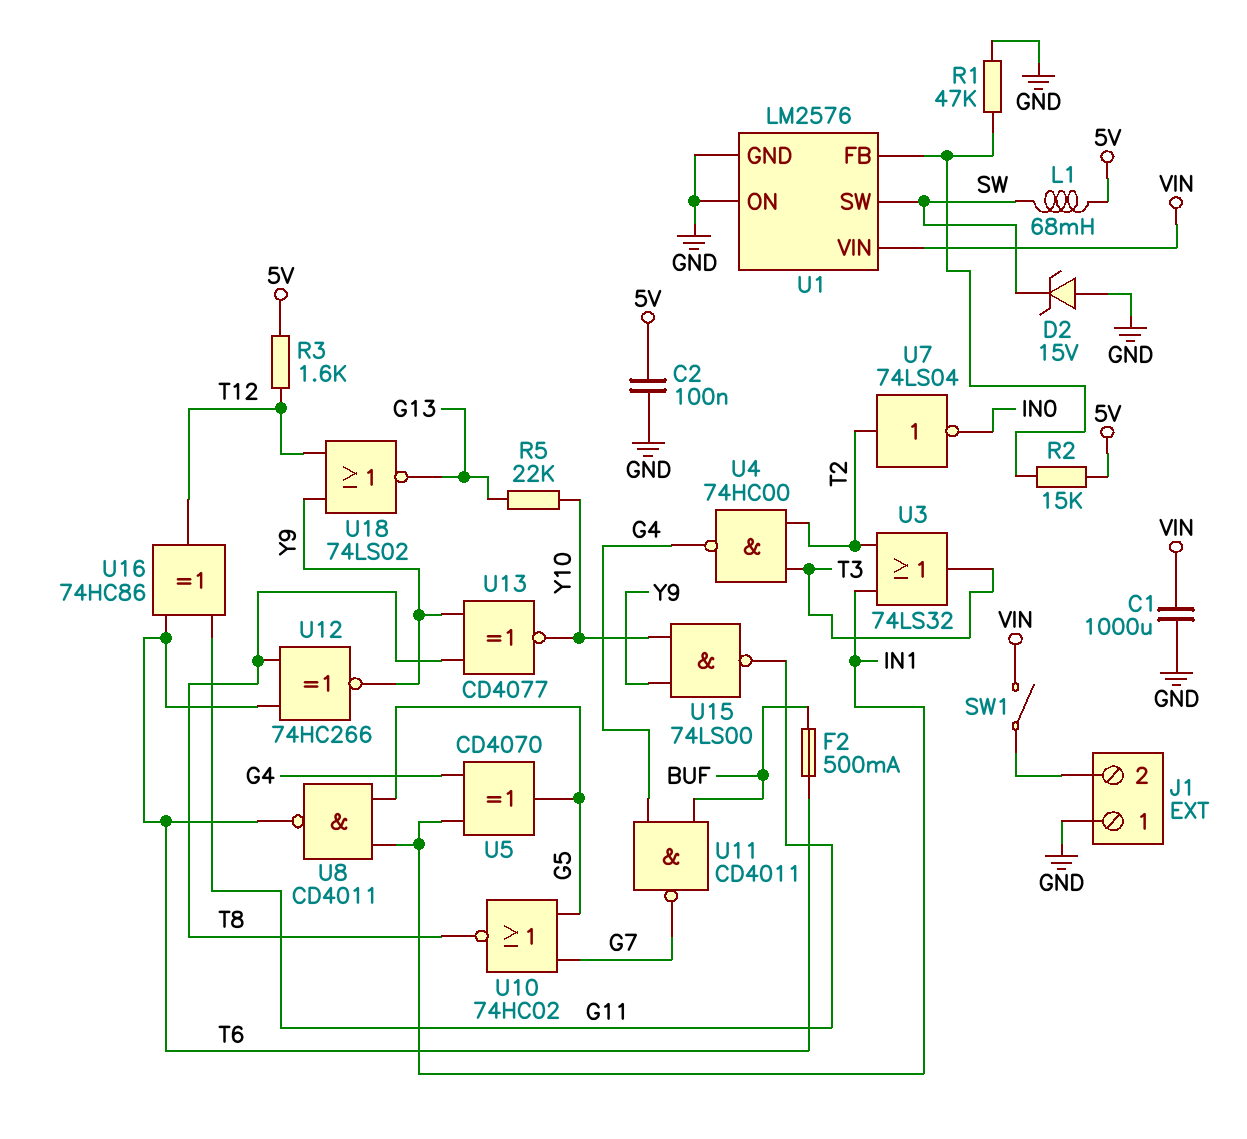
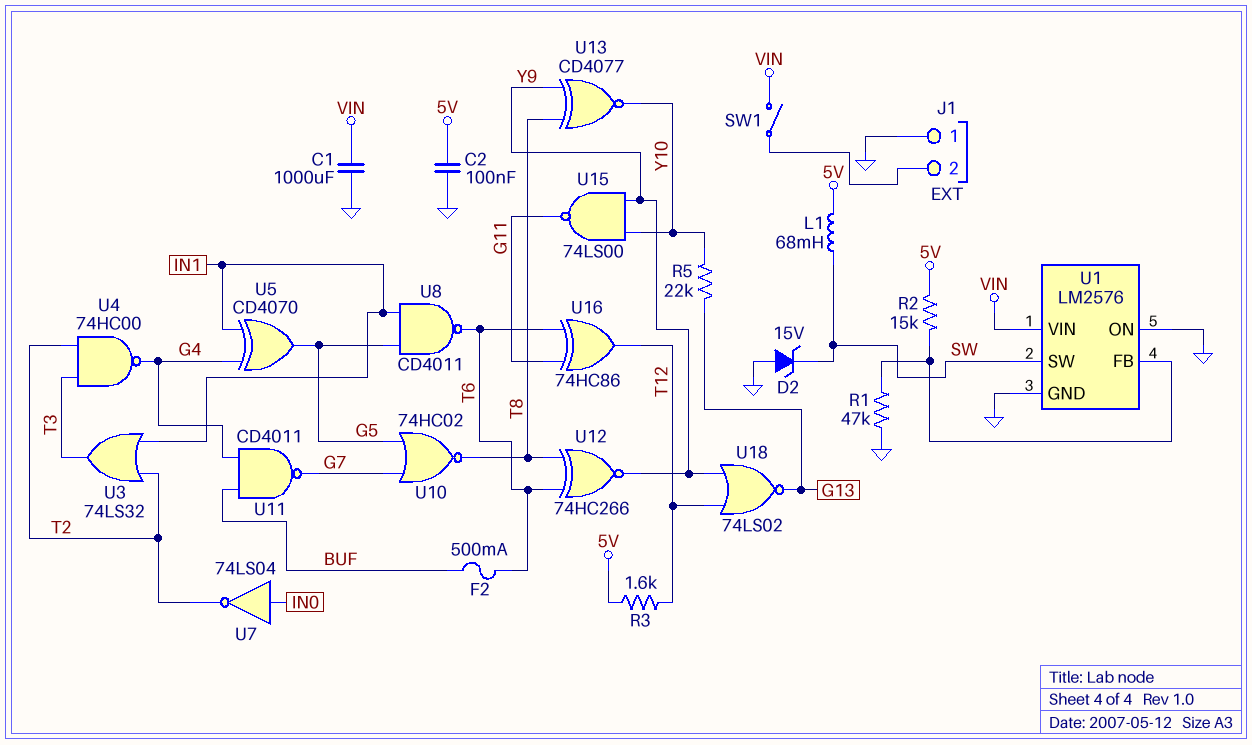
U7: NOT 74LS04 (in T2, out IN0) -> NOT 74LS04 (in IN0, out T2)

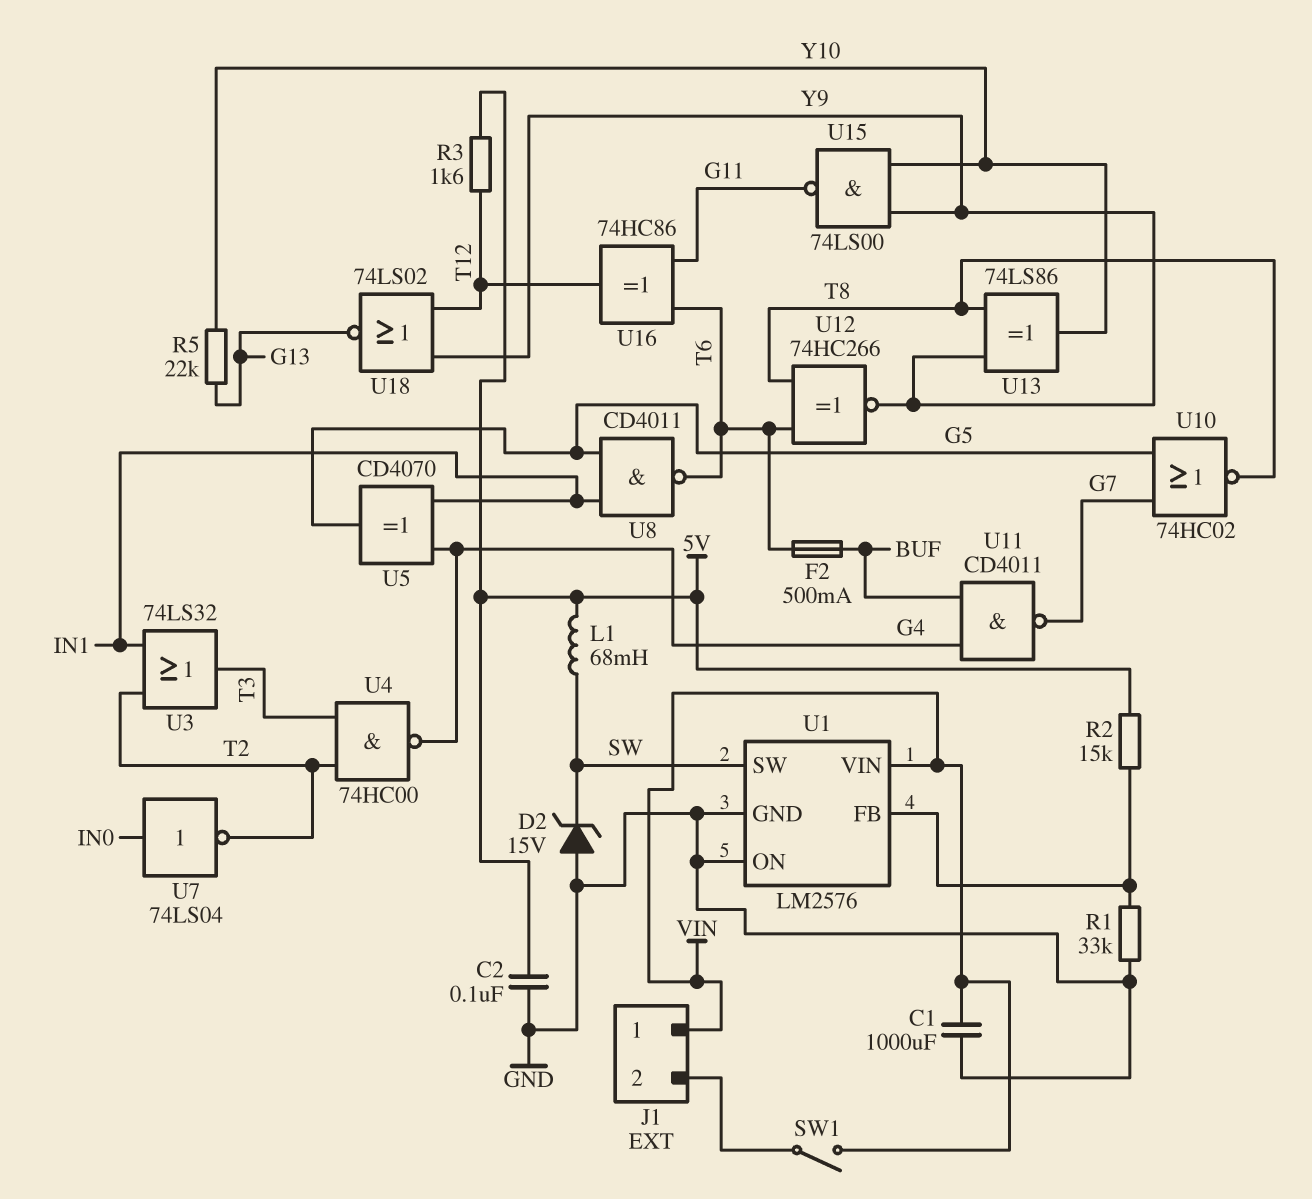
J1 pin 1: GND -> VIN
R1: 47k (GND, U1/FB) -> 33k (GND, U1/FB)
U13: XNOR CD4077 (in T8, in Y9, out Y10) -> XOR 74LS86 (in T8, in Y9, out Y10)

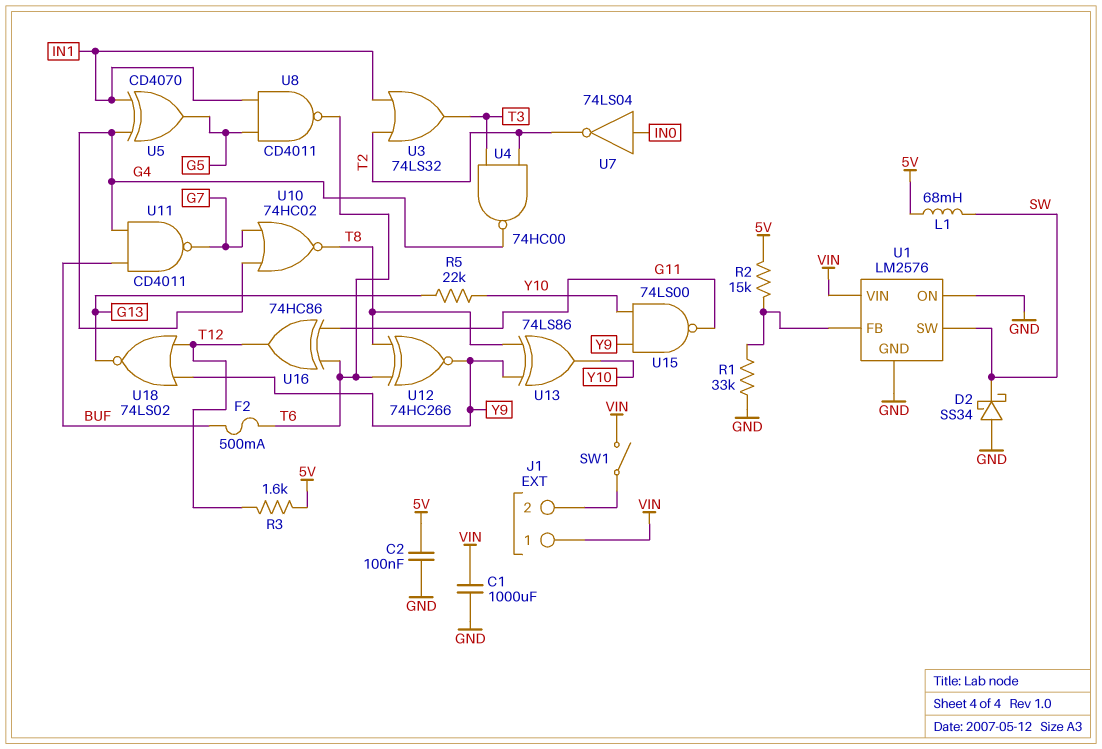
D2: zener 15V (A GND, K SW) -> schottky SS34 (A GND, K SW)
U10: NOR 74HC02 (in G5, in G7, out T8) -> NOR 74HC02 (in G4, in G7, out T8)

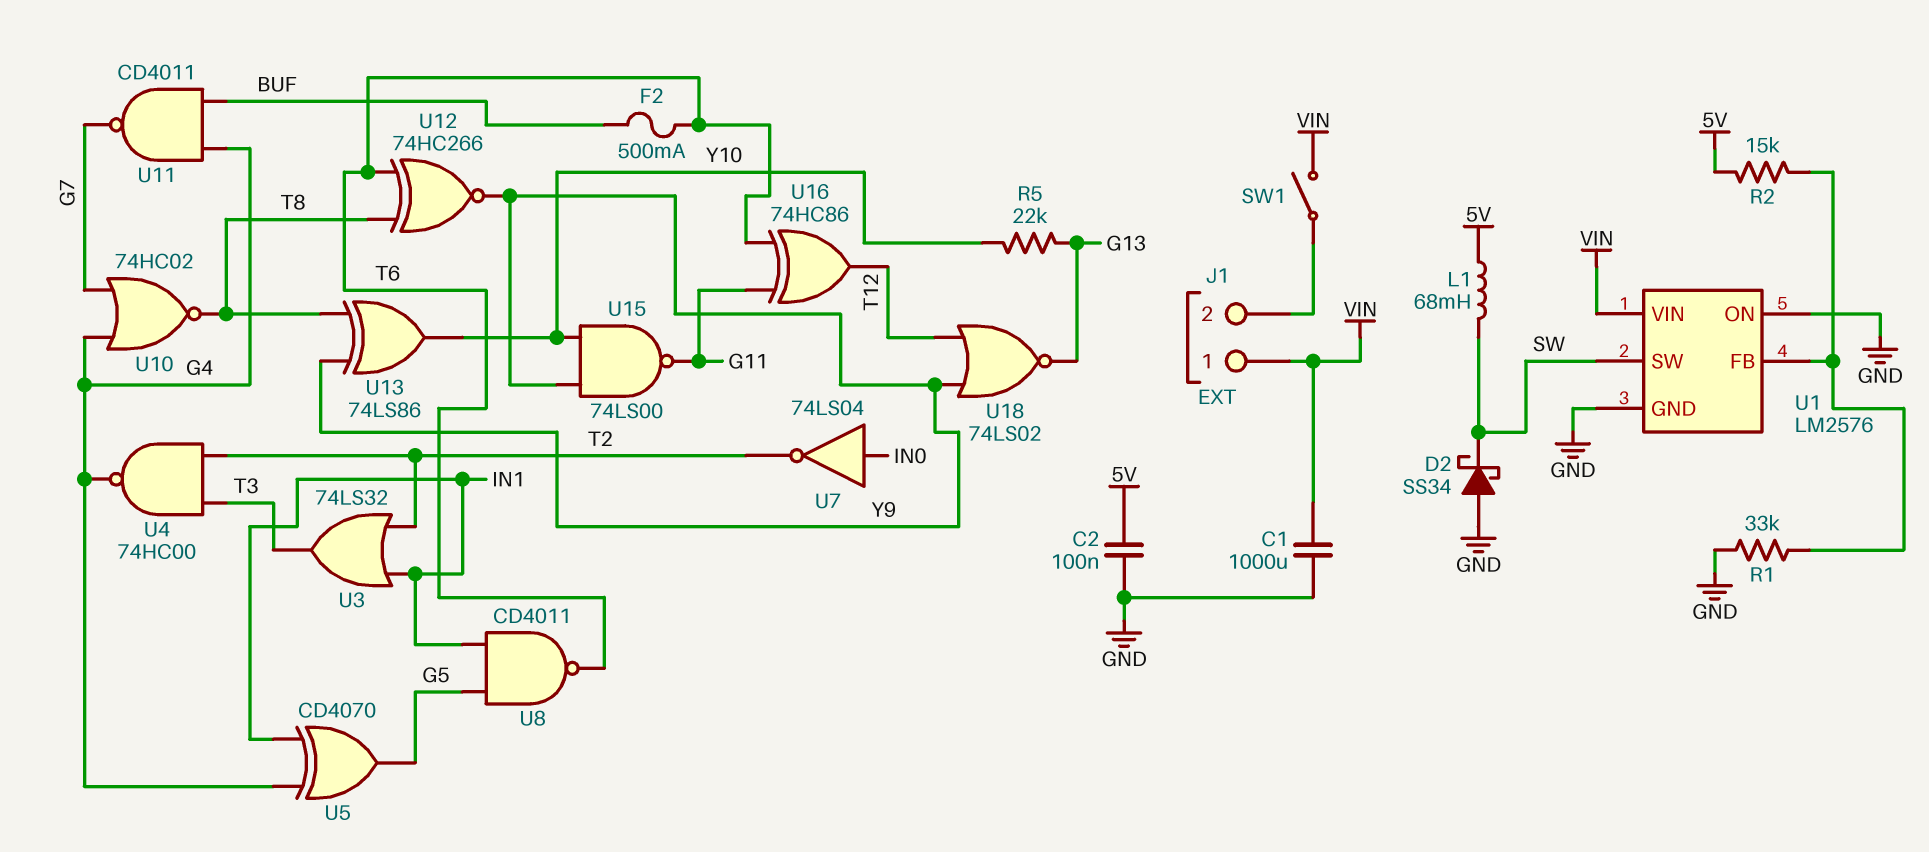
R3: 1.6k (5V, T12) -> none

